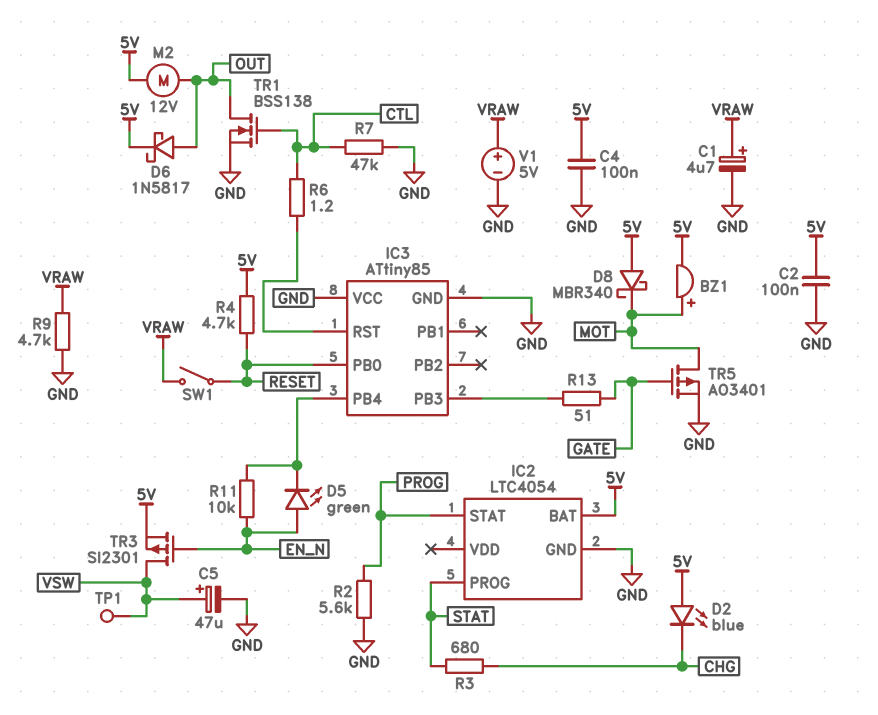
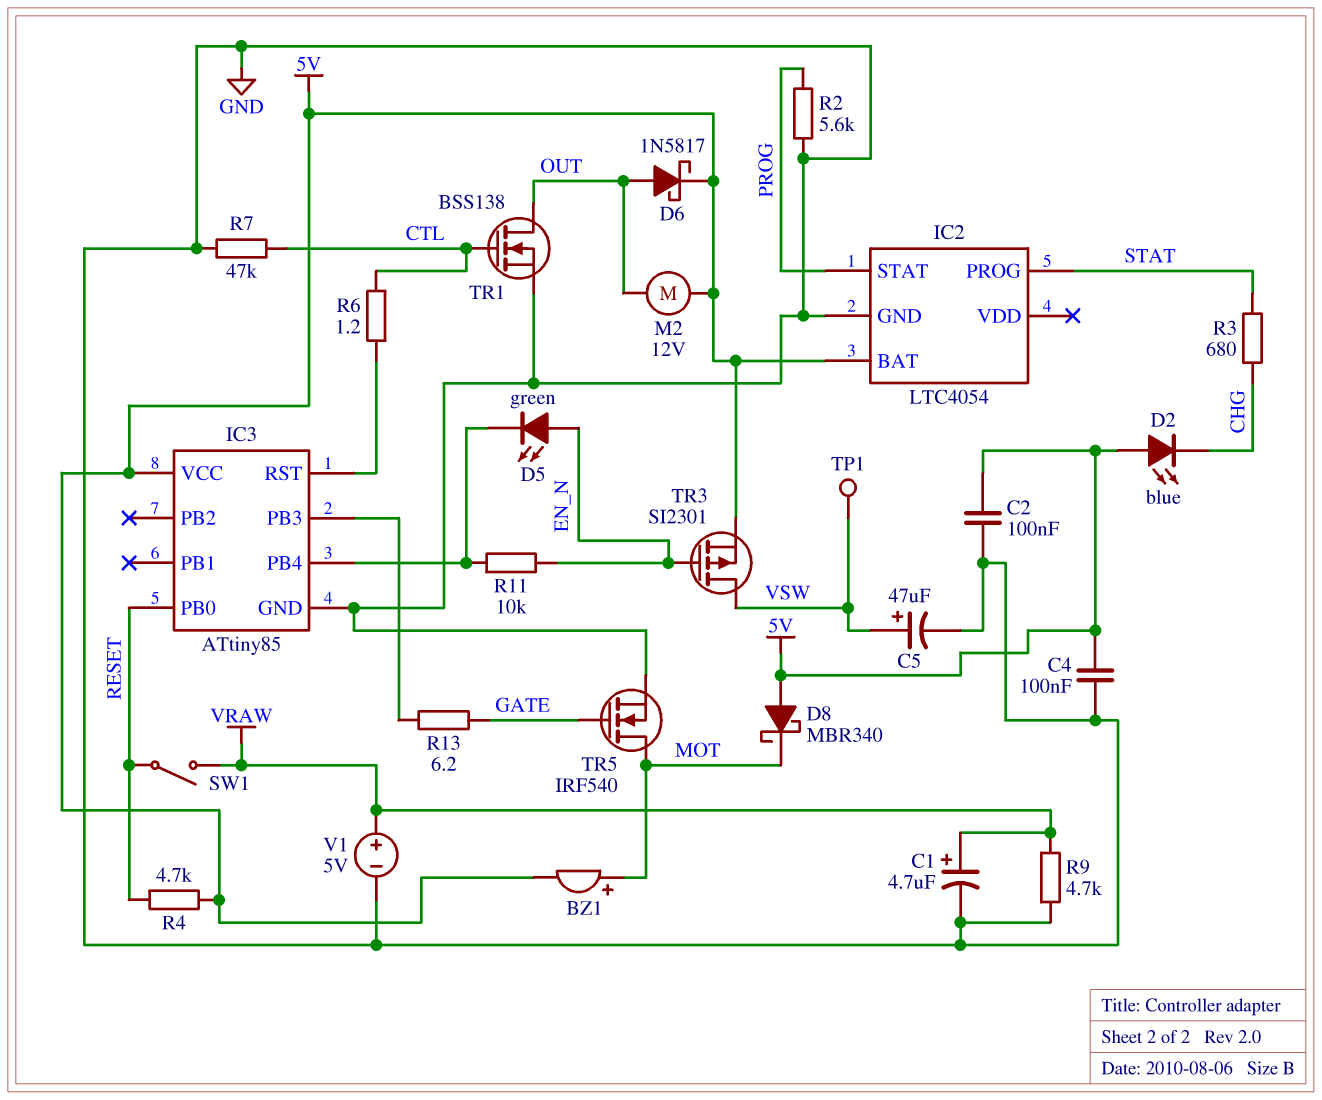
IC3 pin VCC: GND -> 5V
R13: 51 (GATE, IC3/PB3) -> 6.2 (GATE, IC3/PB3)
TR5: PMOS AO3401 (G GATE, D MOT, S GND) -> NMOS IRF540 (G GATE, D MOT, S GND)

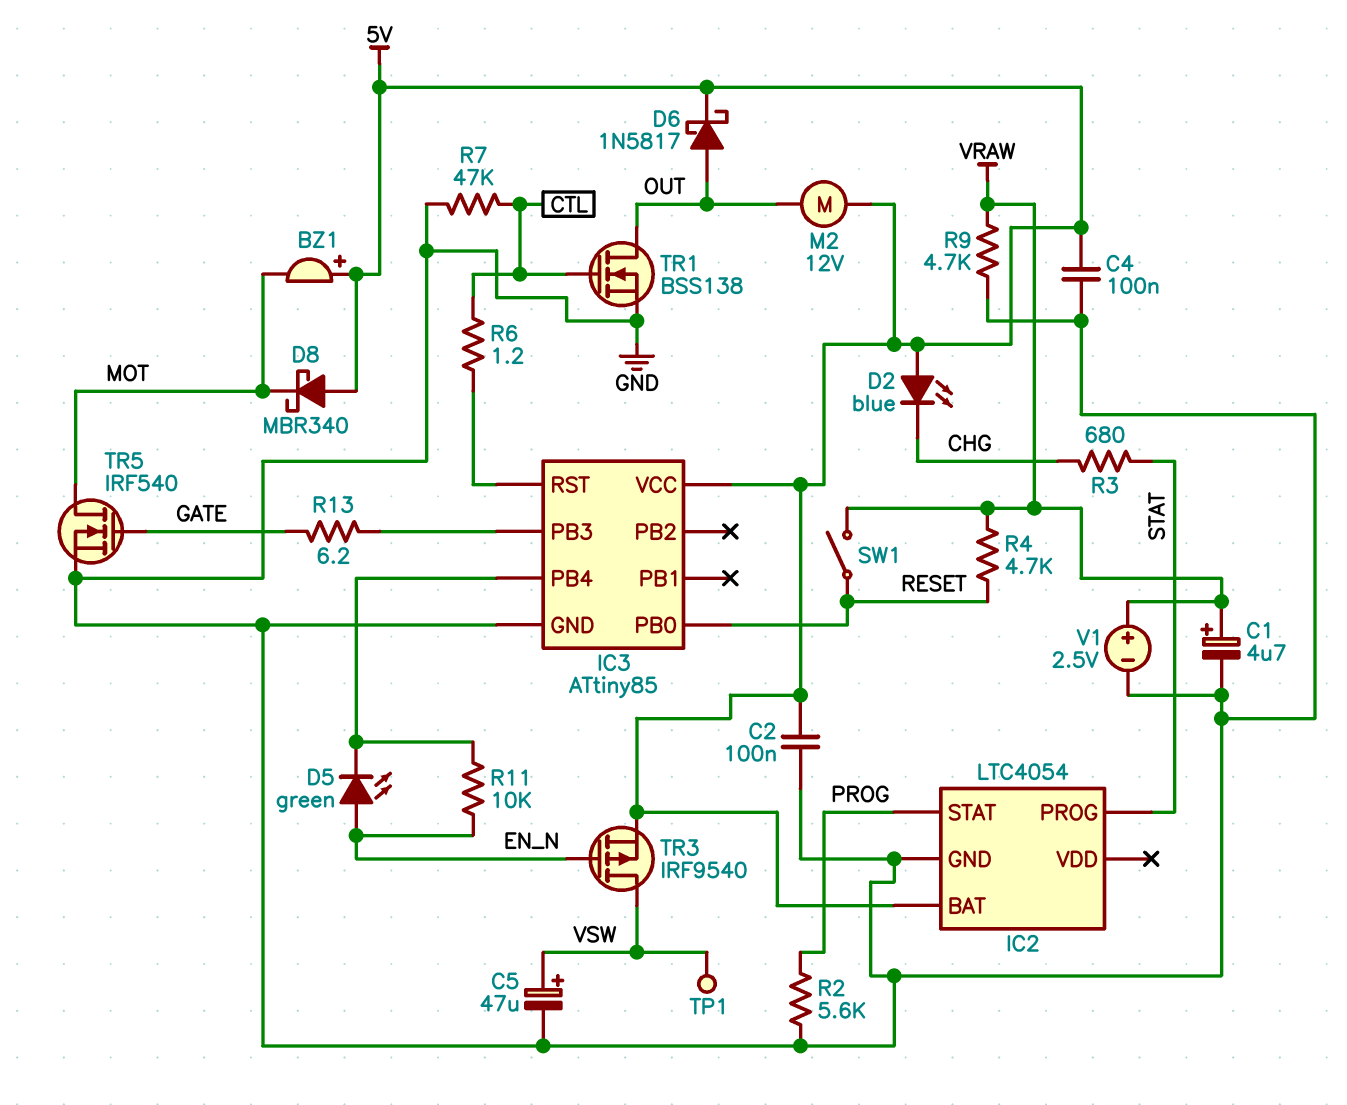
BZ1: buzzer (plus MOT, minus 5V) -> buzzer (plus 5V, minus MOT)
R4: 4.7k (5V, RESET) -> 4.7k (RESET, VRAW)
TR3: PMOS SI2301 (G EN_N, D VSW, S 5V) -> PMOS IRF9540 (G EN_N, D VSW, S 5V)
V1: 5V (plus VRAW, minus GND) -> 2.5V (plus VRAW, minus GND)

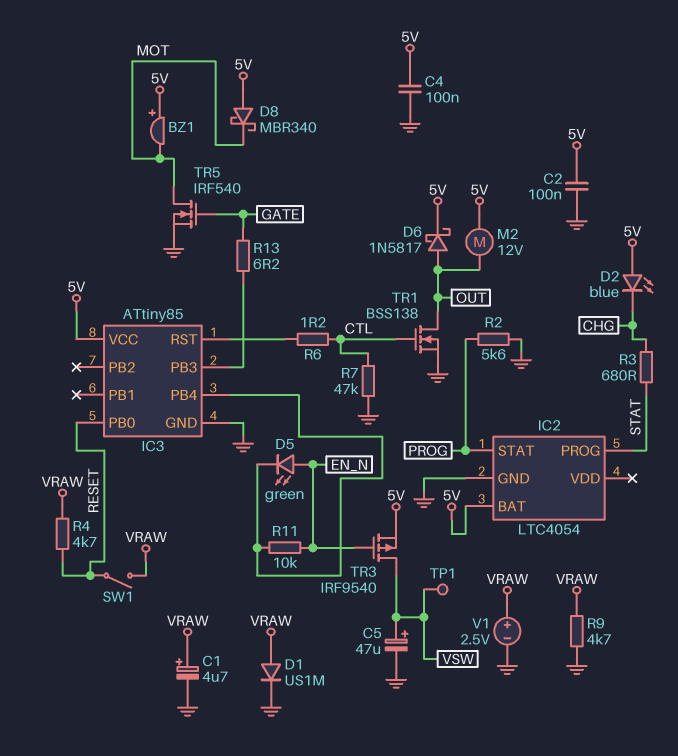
D1: none -> diode US1M (A VRAW, K GND)

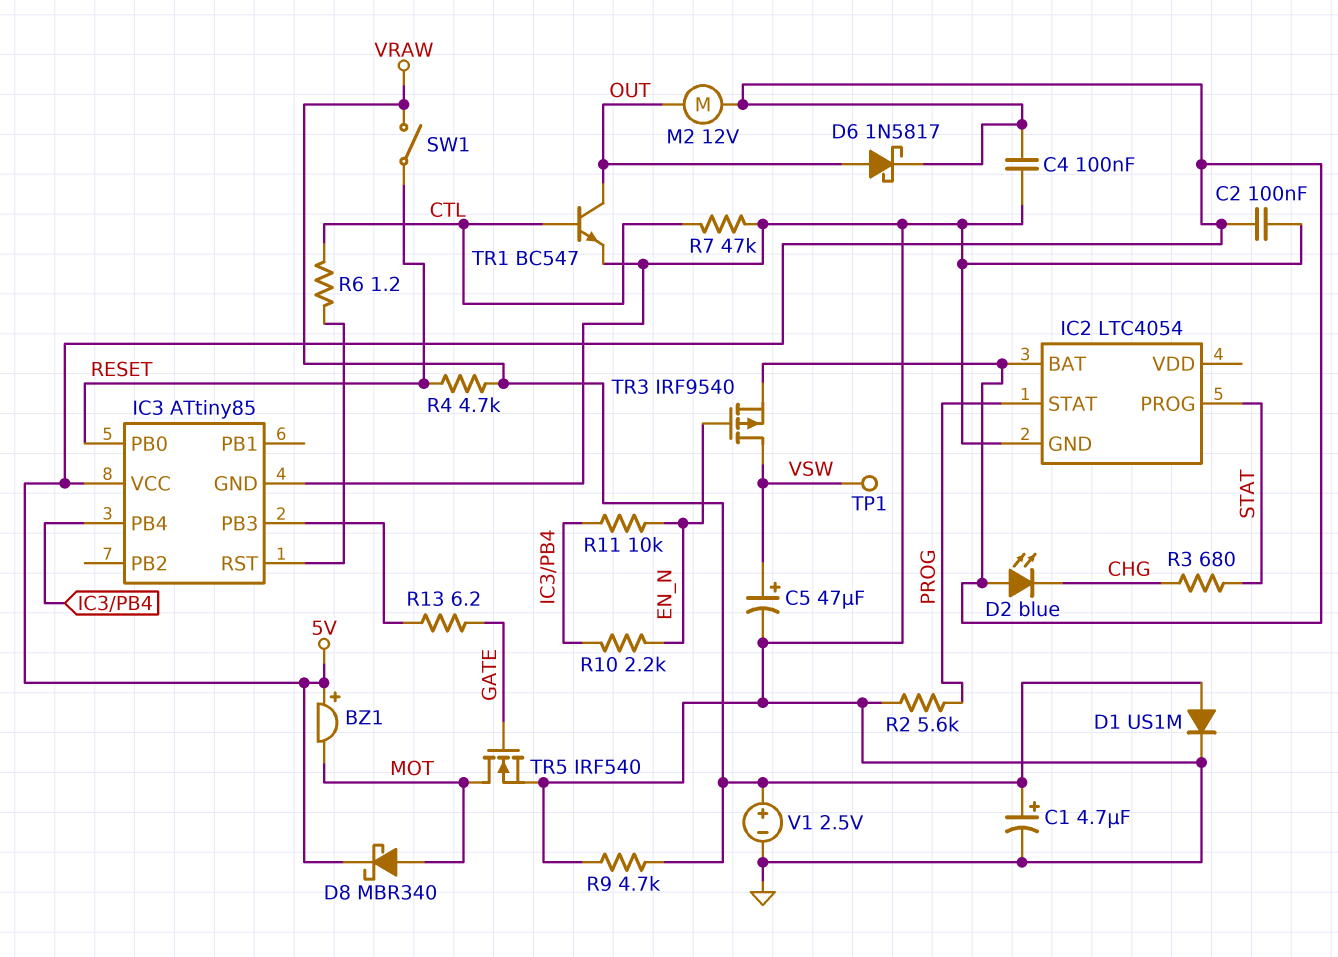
D5: LED green (A EN_N, K IC3/PB4) -> none
D8: schottky MBR340 (A 5V, K MOT) -> schottky MBR340 (A MOT, K 5V)
R10: none -> 2.2k (EN_N, IC3/PB4)
TR1: NMOS BSS138 (G CTL, D OUT, S GND) -> NPN BC547 (B CTL, C OUT, E GND)

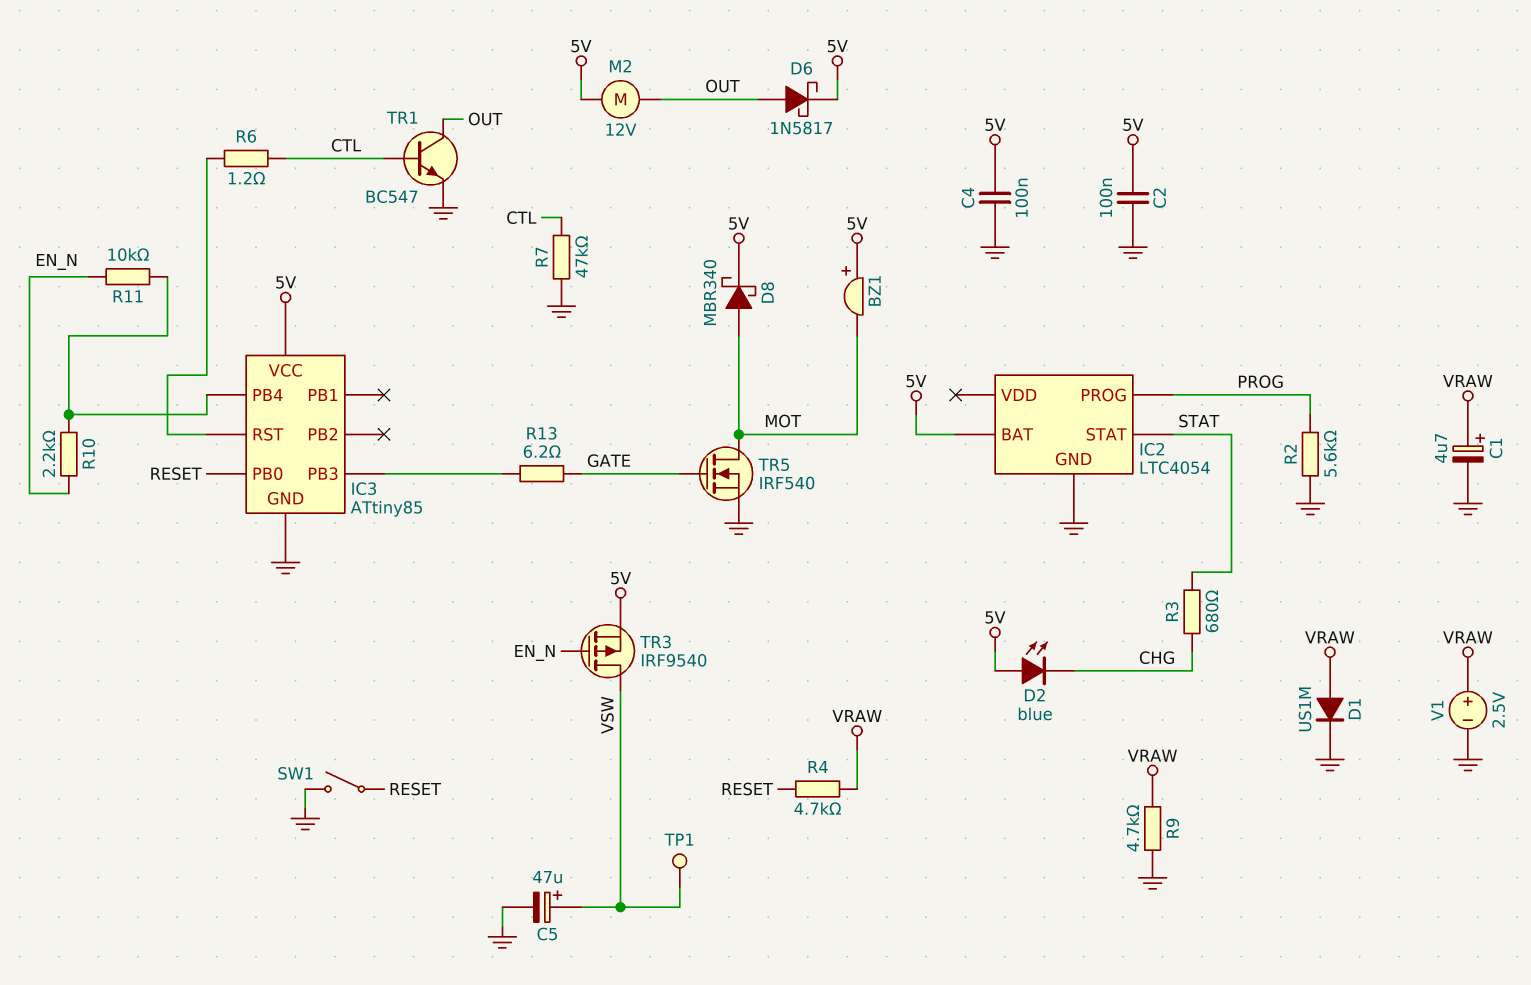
IC2 pin PROG: STAT -> PROG
IC2 pin STAT: PROG -> STAT
SW1: switch (RESET, VRAW) -> switch (GND, RESET)

